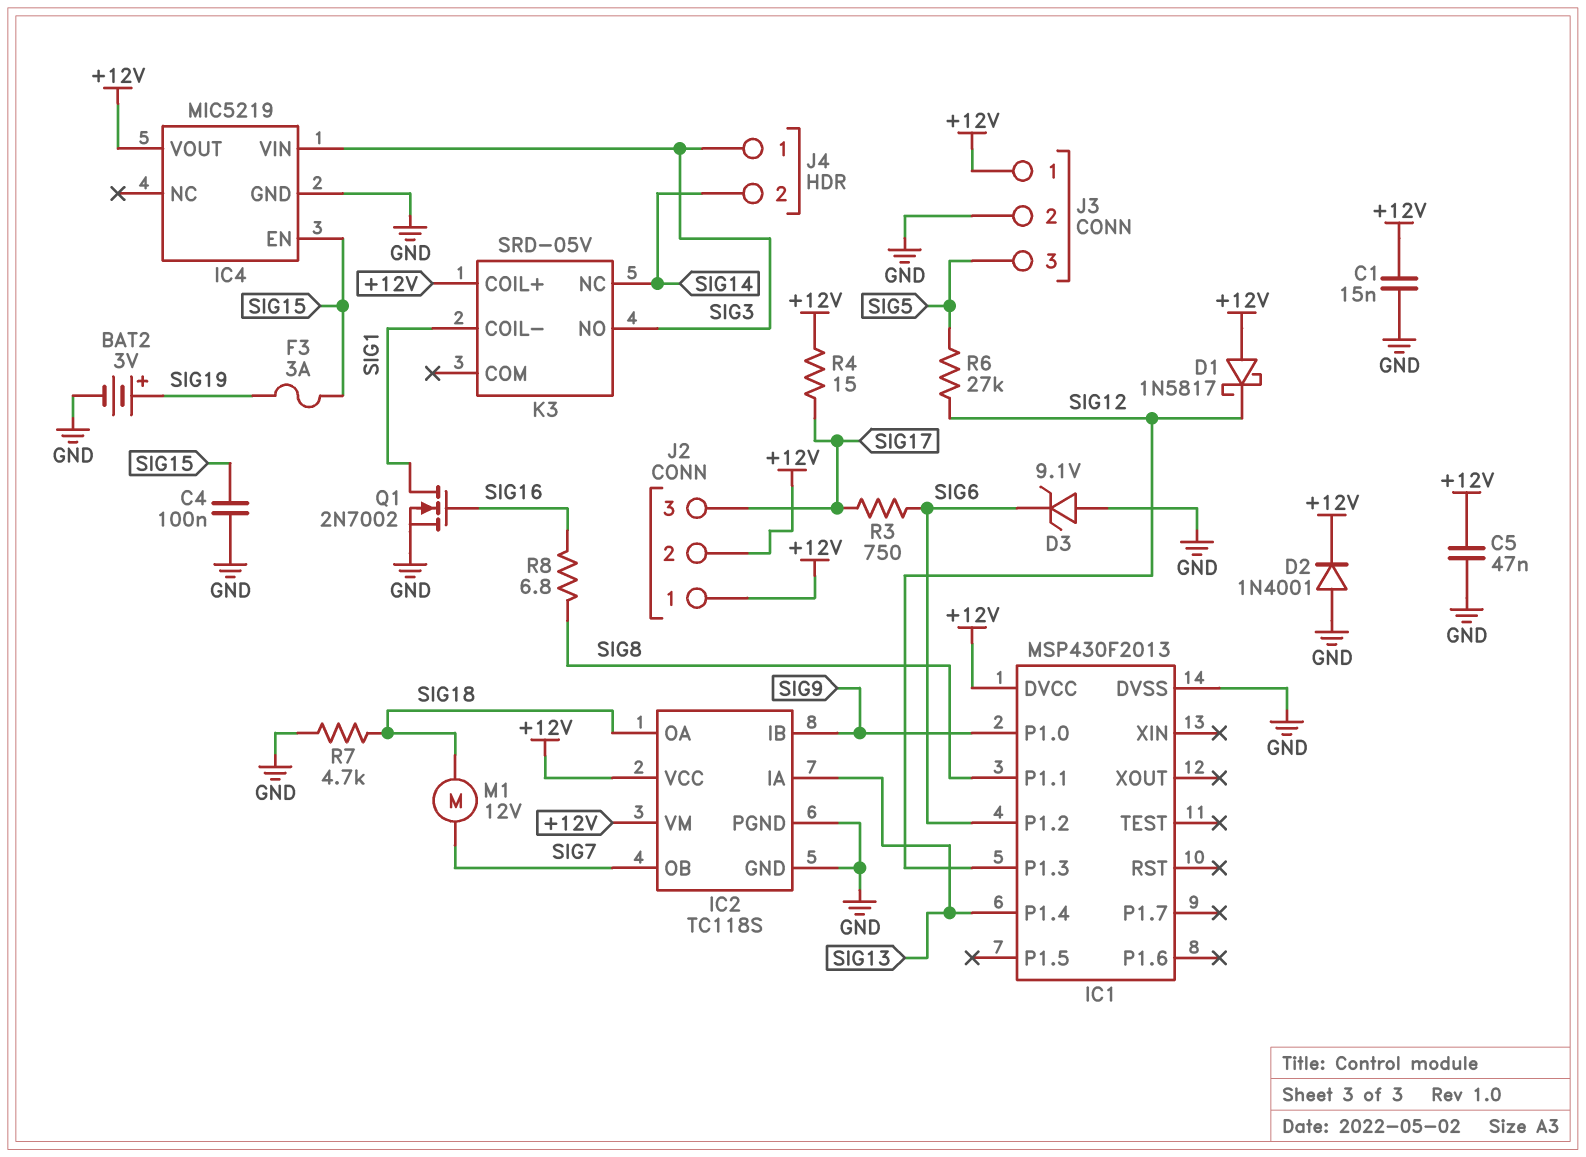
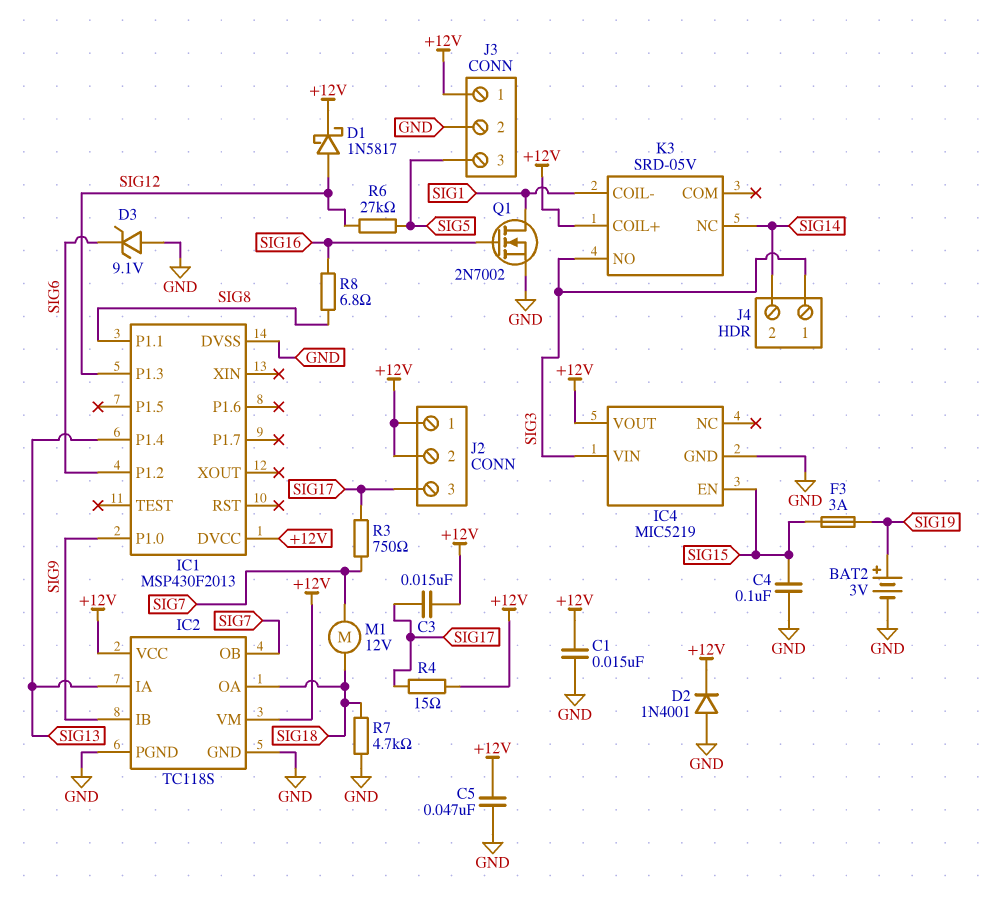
C3: none -> 15nF (+12V, SIG17)
D1: schottky 1N5817 (A +12V, K SIG12) -> schottky 1N5817 (A SIG12, K +12V)
R3: 750 (SIG6, SIG17) -> 750 (SIG7, SIG17)

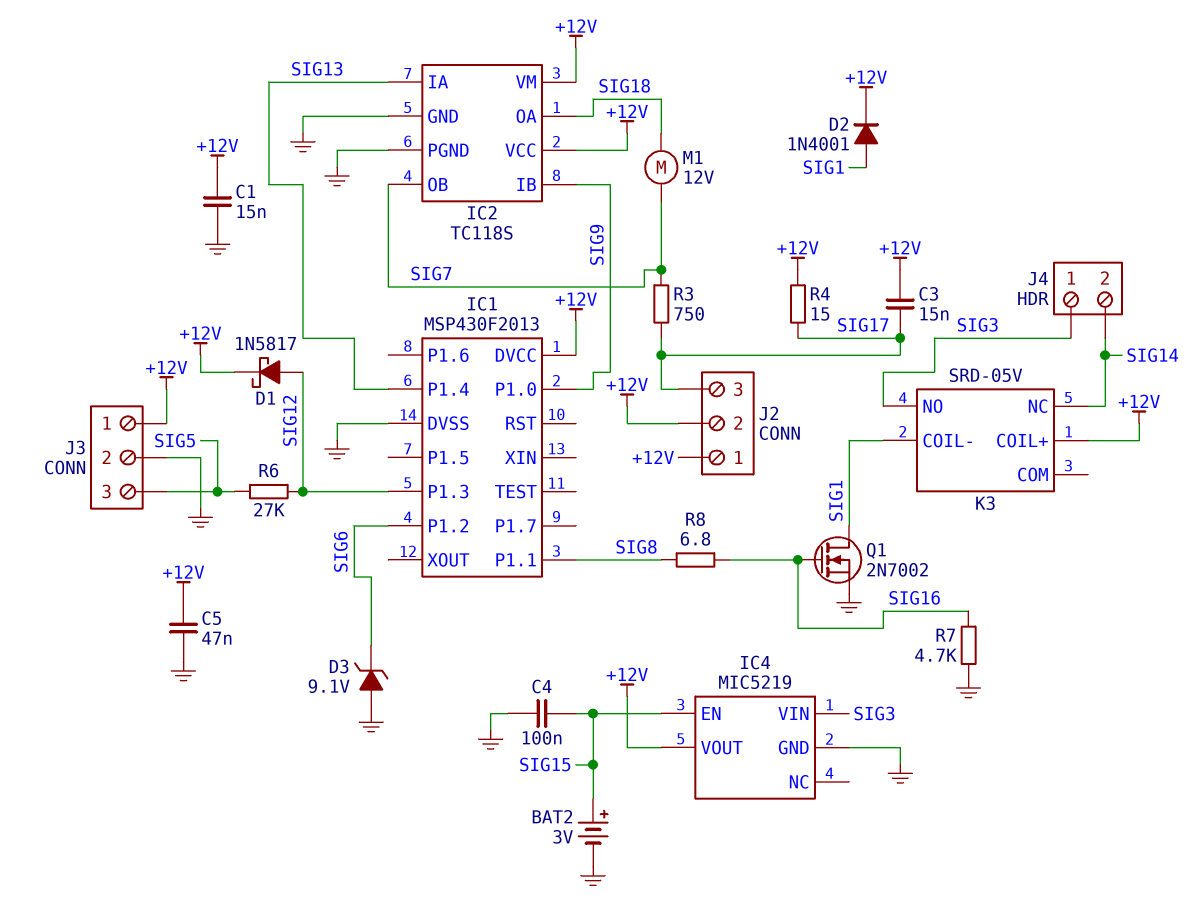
BAT2: 3V (plus SIG19, minus GND) -> 3V (plus SIG15, minus GND)
D2: diode 1N4001 (A GND, K +12V) -> diode 1N4001 (A SIG1, K +12V)
F3: 3A (SIG15, SIG19) -> none
R7: 4.7k (GND, SIG18) -> 4.7k (GND, SIG16)

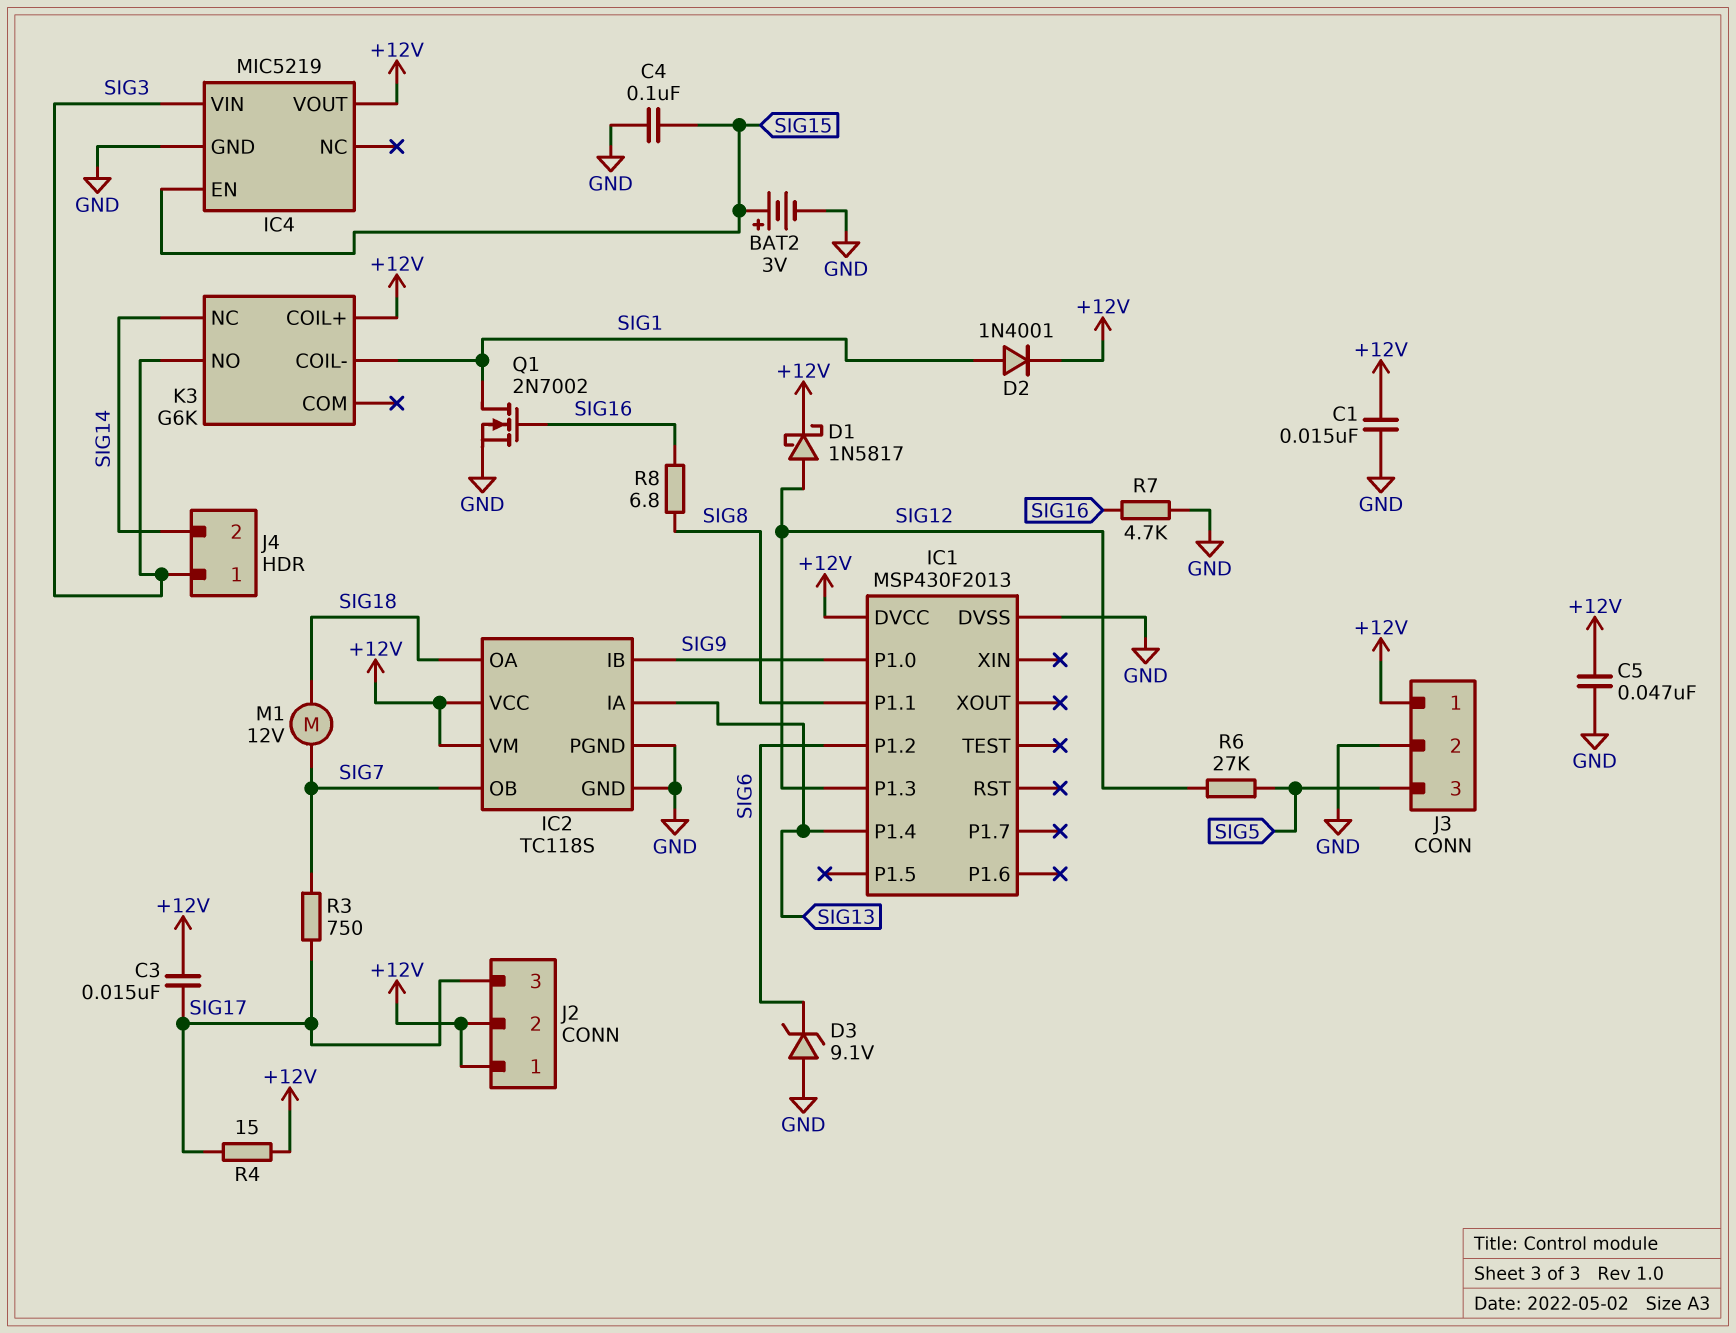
K3: SRD-05V -> G6K

